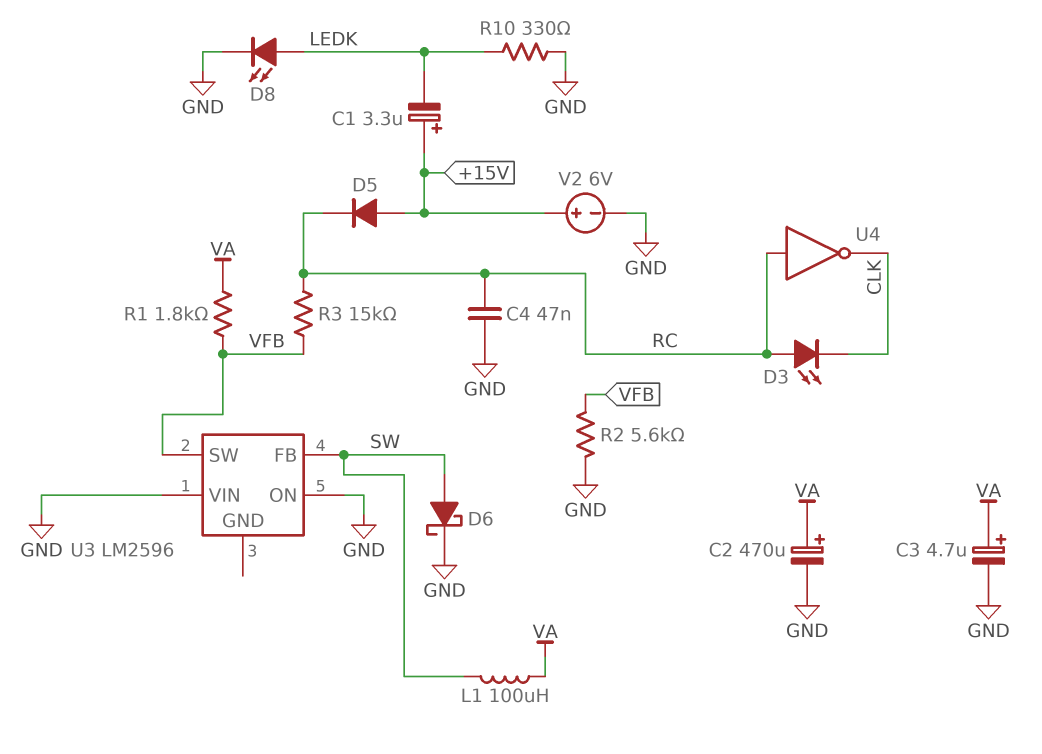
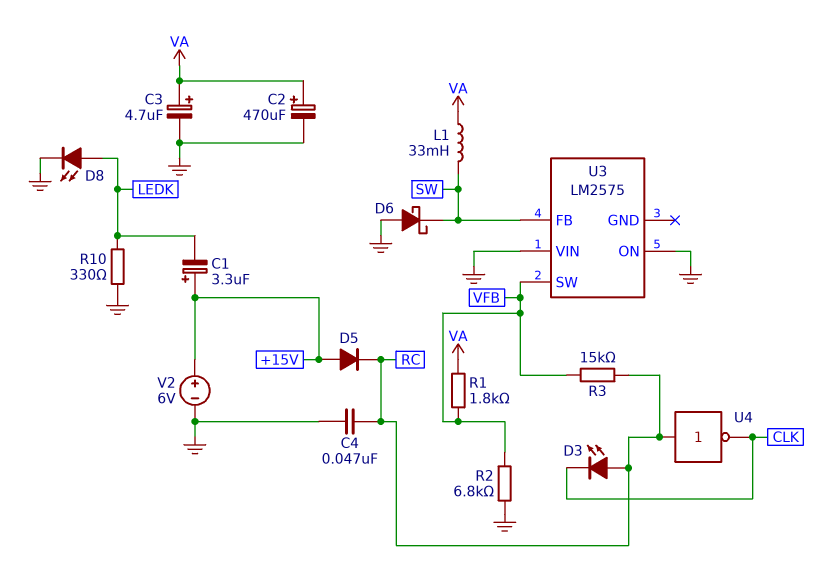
D6: schottky (A SW, K GND) -> schottky (A GND, K SW)
L1: 100uH (SW, VA) -> 33mH (SW, VA)
R2: 5.6k (GND, VFB) -> 6.8k (GND, VFB)
U3: LM2596 -> LM2575

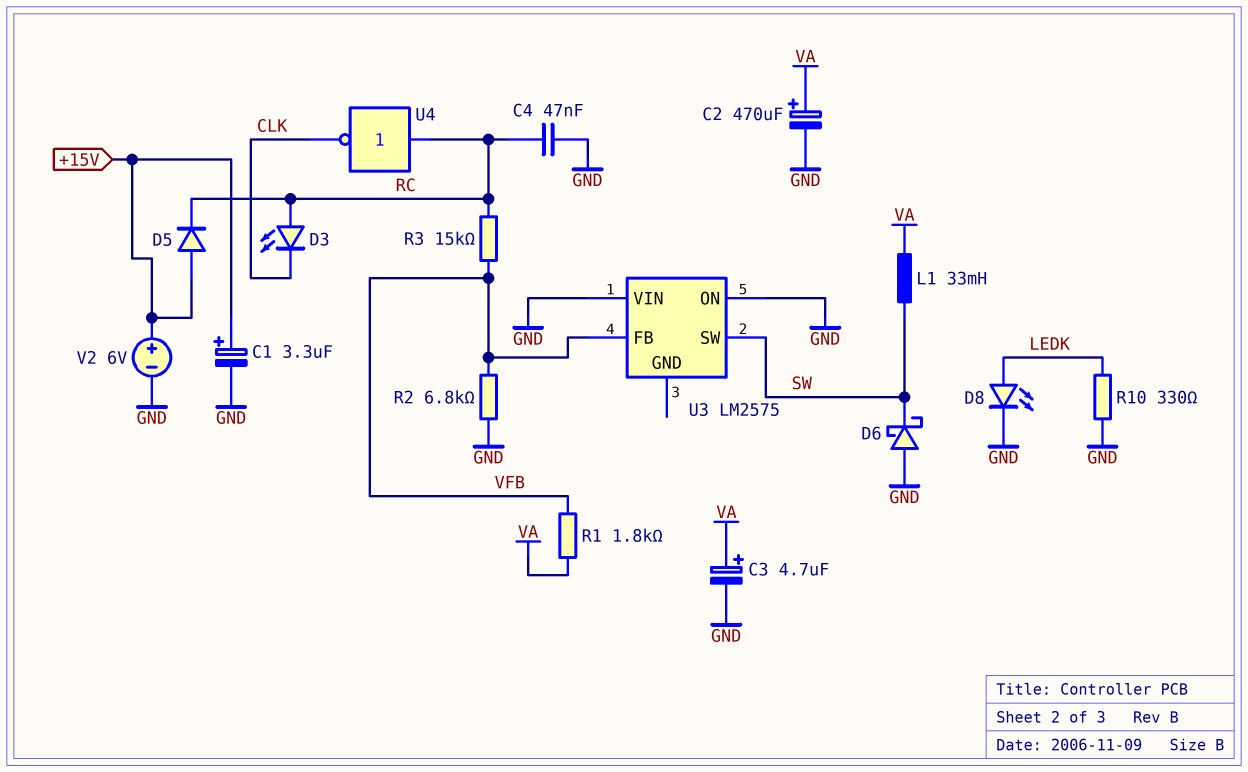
C1: 3.3uF (plus +15V, minus LEDK) -> 3.3uF (plus +15V, minus GND)
U3 pin FB: SW -> VFB
U3 pin SW: VFB -> SW

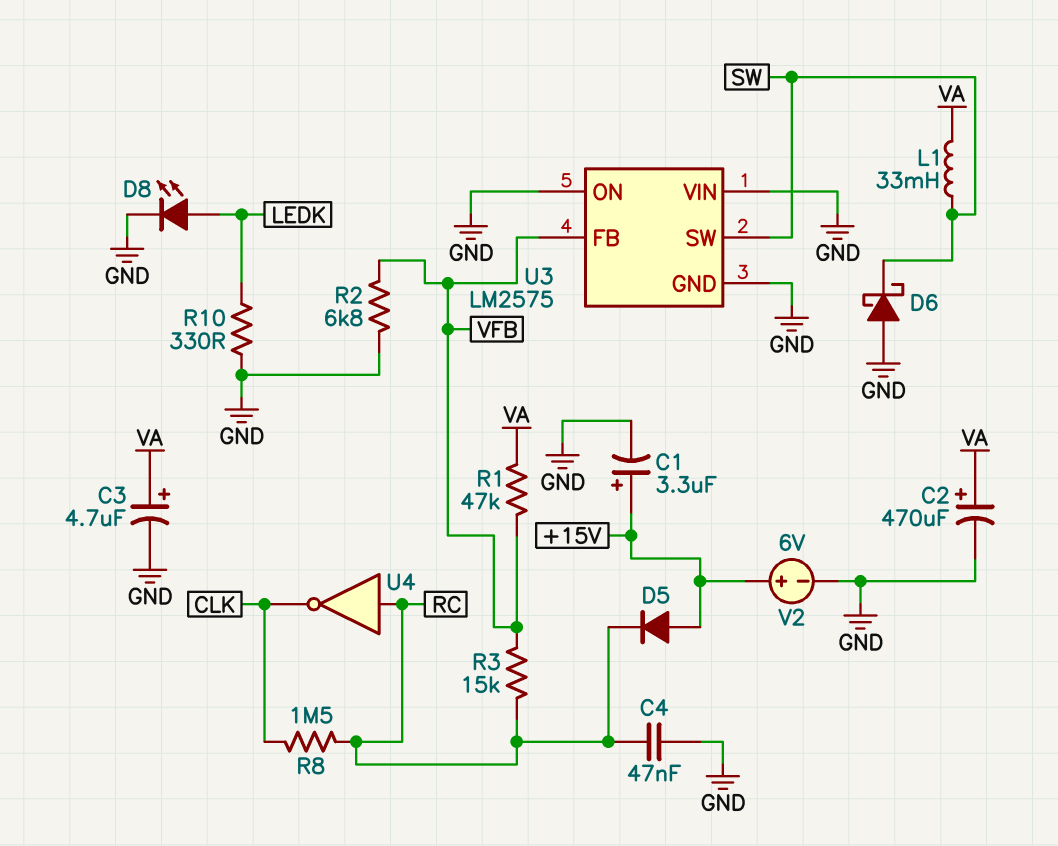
D3: LED (A RC, K CLK) -> none
R1: 1.8k (VA, VFB) -> 47k (VA, VFB)
R8: none -> 1.5M (CLK, RC)
U3 pin GND: none -> GND

